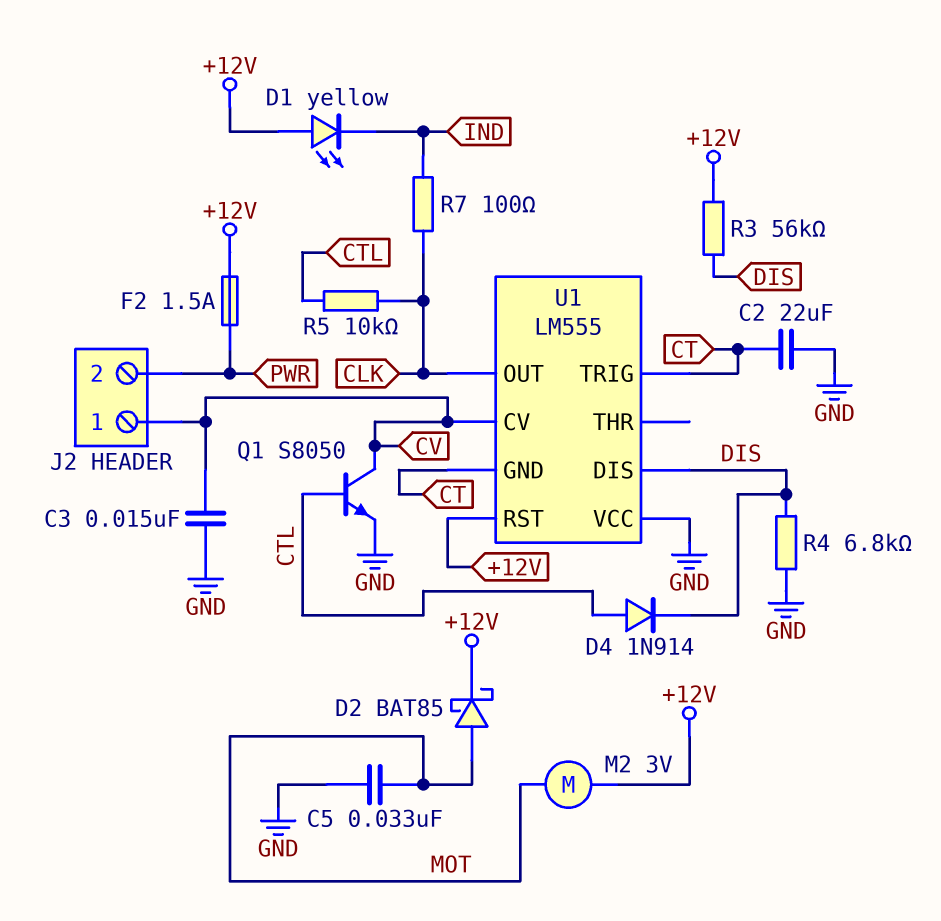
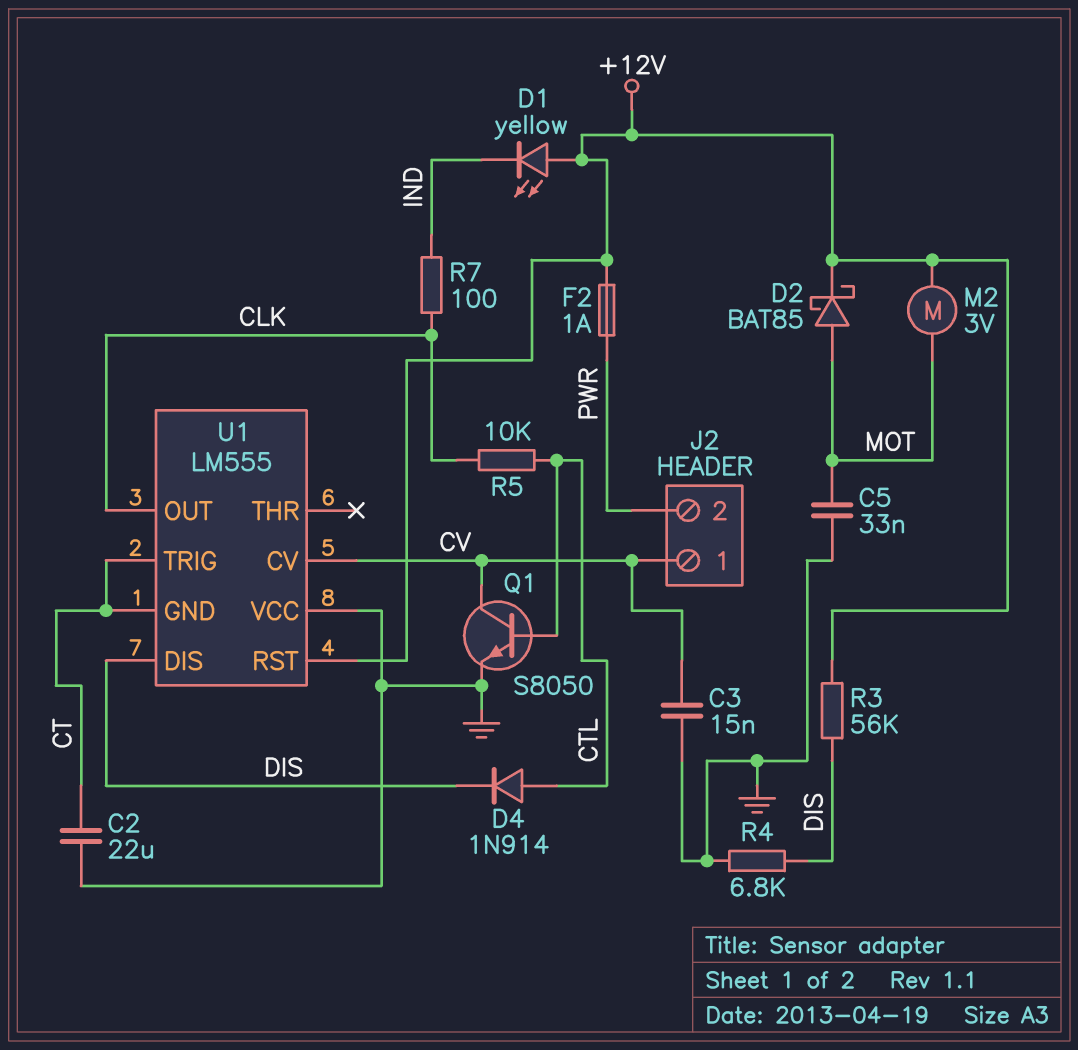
F2: 1.5A (+12V, PWR) -> 1A (+12V, PWR)

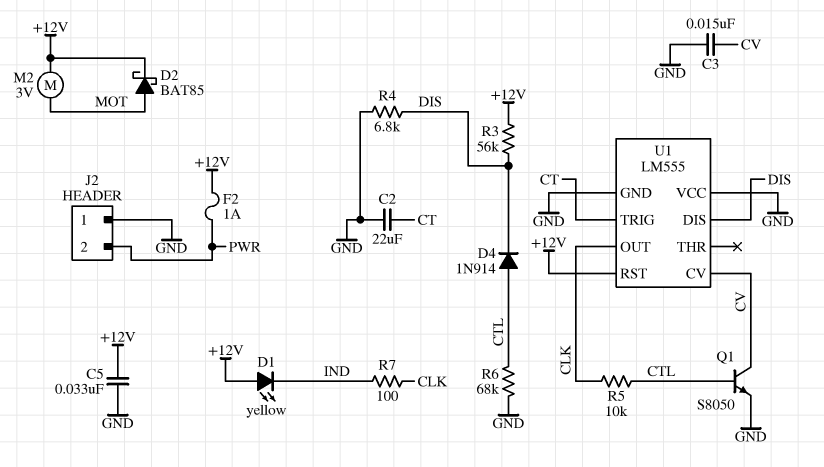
C5: 33nF (GND, MOT) -> 33nF (+12V, GND)
J2 pin 1: CV -> GND
R6: none -> 68k (CTL, GND)
U1 pin GND: CT -> GND

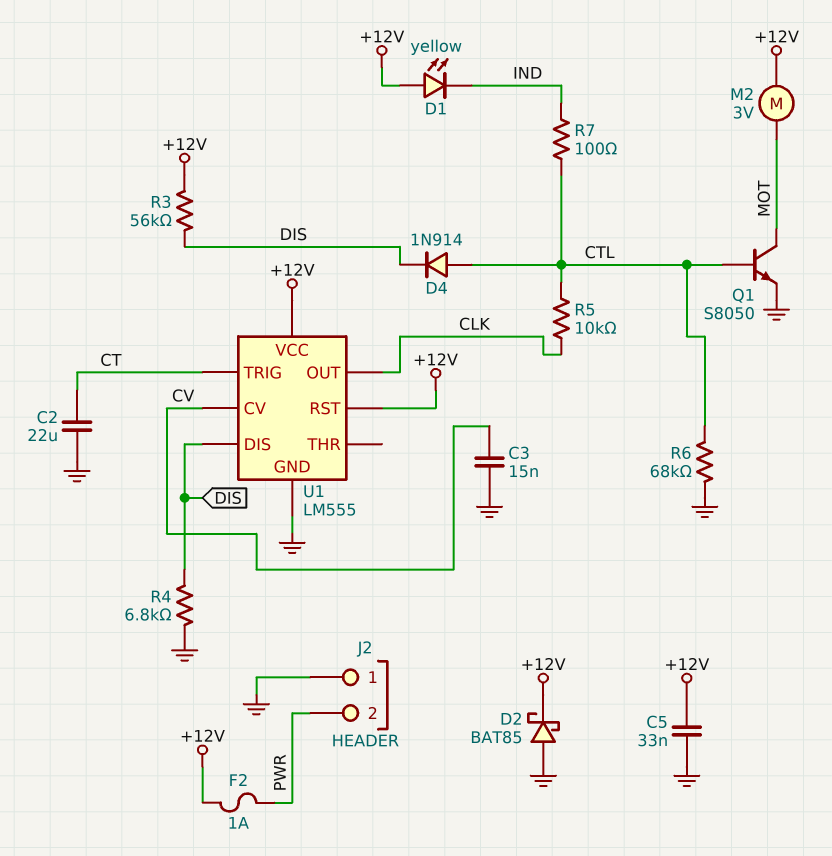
D2: schottky BAT85 (A MOT, K +12V) -> schottky BAT85 (A GND, K +12V)
Q1: NPN S8050 (B CTL, C CV, E GND) -> NPN S8050 (B CTL, C MOT, E GND)
R7: 100 (CLK, IND) -> 100 (CTL, IND)
U1 pin VCC: GND -> +12V

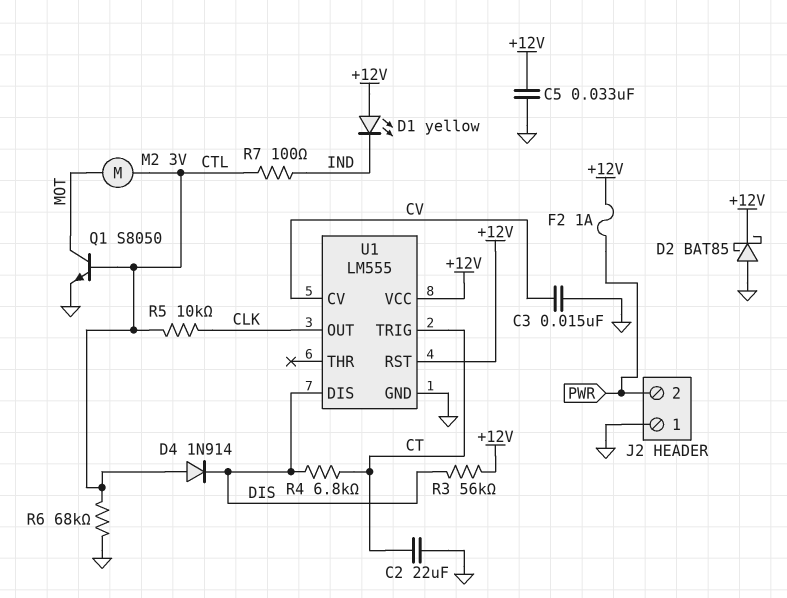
M2: motor 3V (+12V, MOT) -> motor 3V (CTL, MOT)
R4: 6.8k (DIS, GND) -> 6.8k (CT, DIS)

